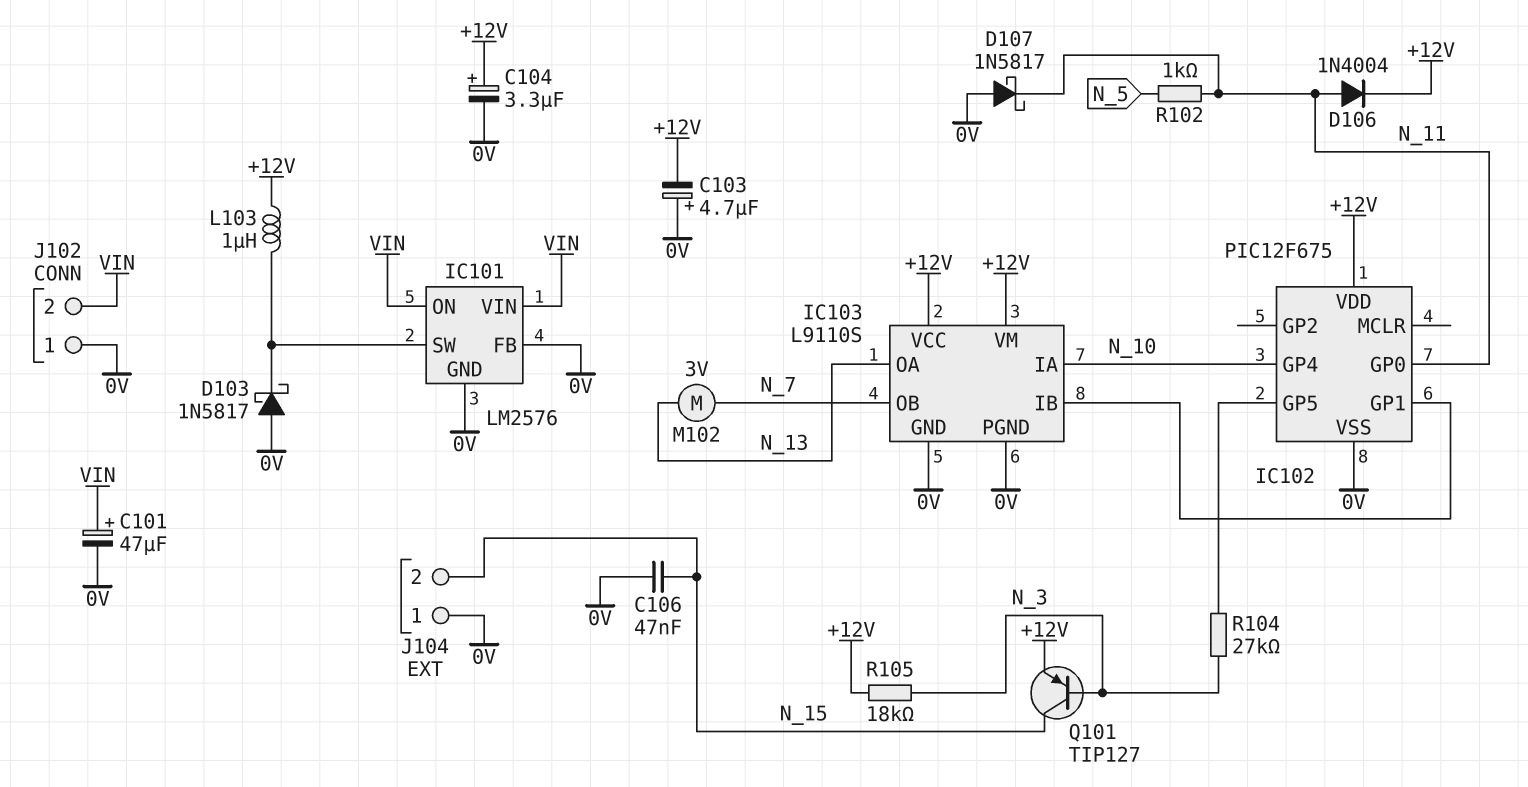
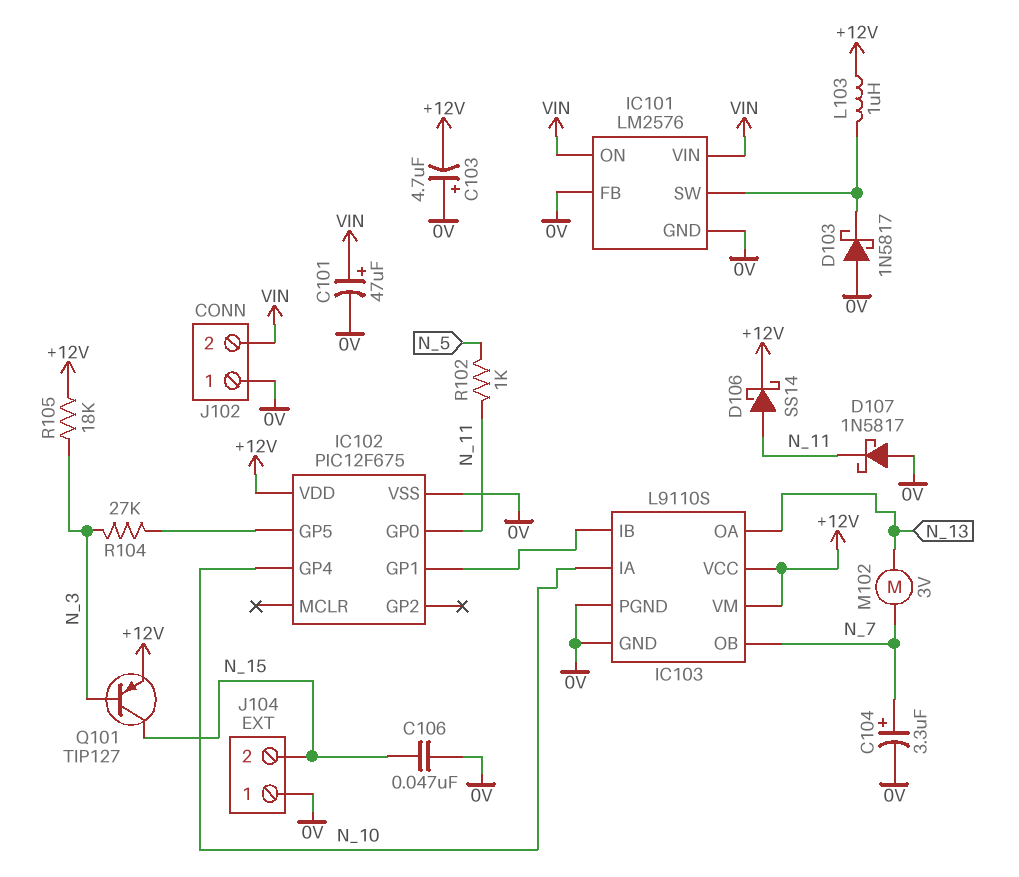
C104: 3.3uF (plus +12V, minus 0V) -> 3.3uF (plus N_7, minus 0V)
D106: diode 1N4004 (A N_11, K +12V) -> schottky SS14 (A N_11, K +12V)

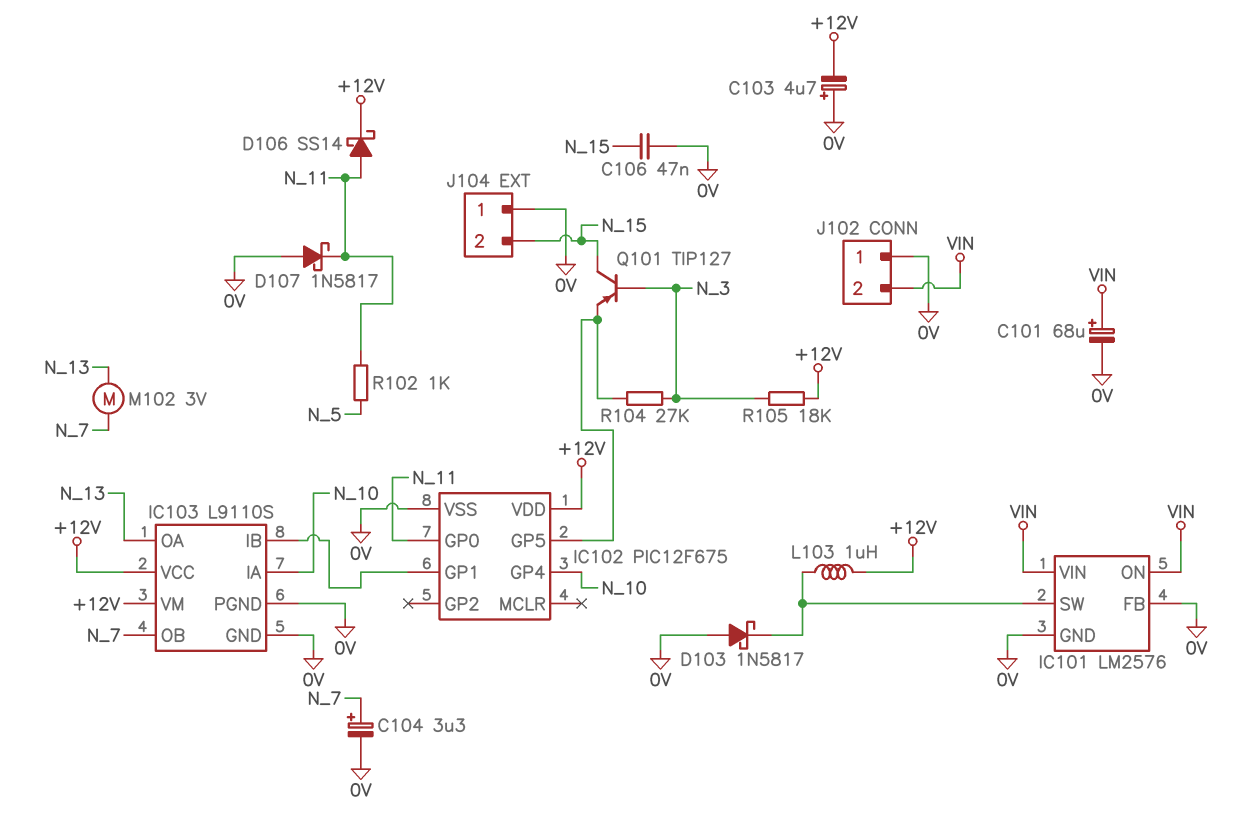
C101: 47uF (plus VIN, minus 0V) -> 68uF (plus VIN, minus 0V)
Q101: PNP TIP127 (B N_3, C N_15, E +12V) -> PNP TIP127 (B N_3, C N_15, E IC102/GP5)

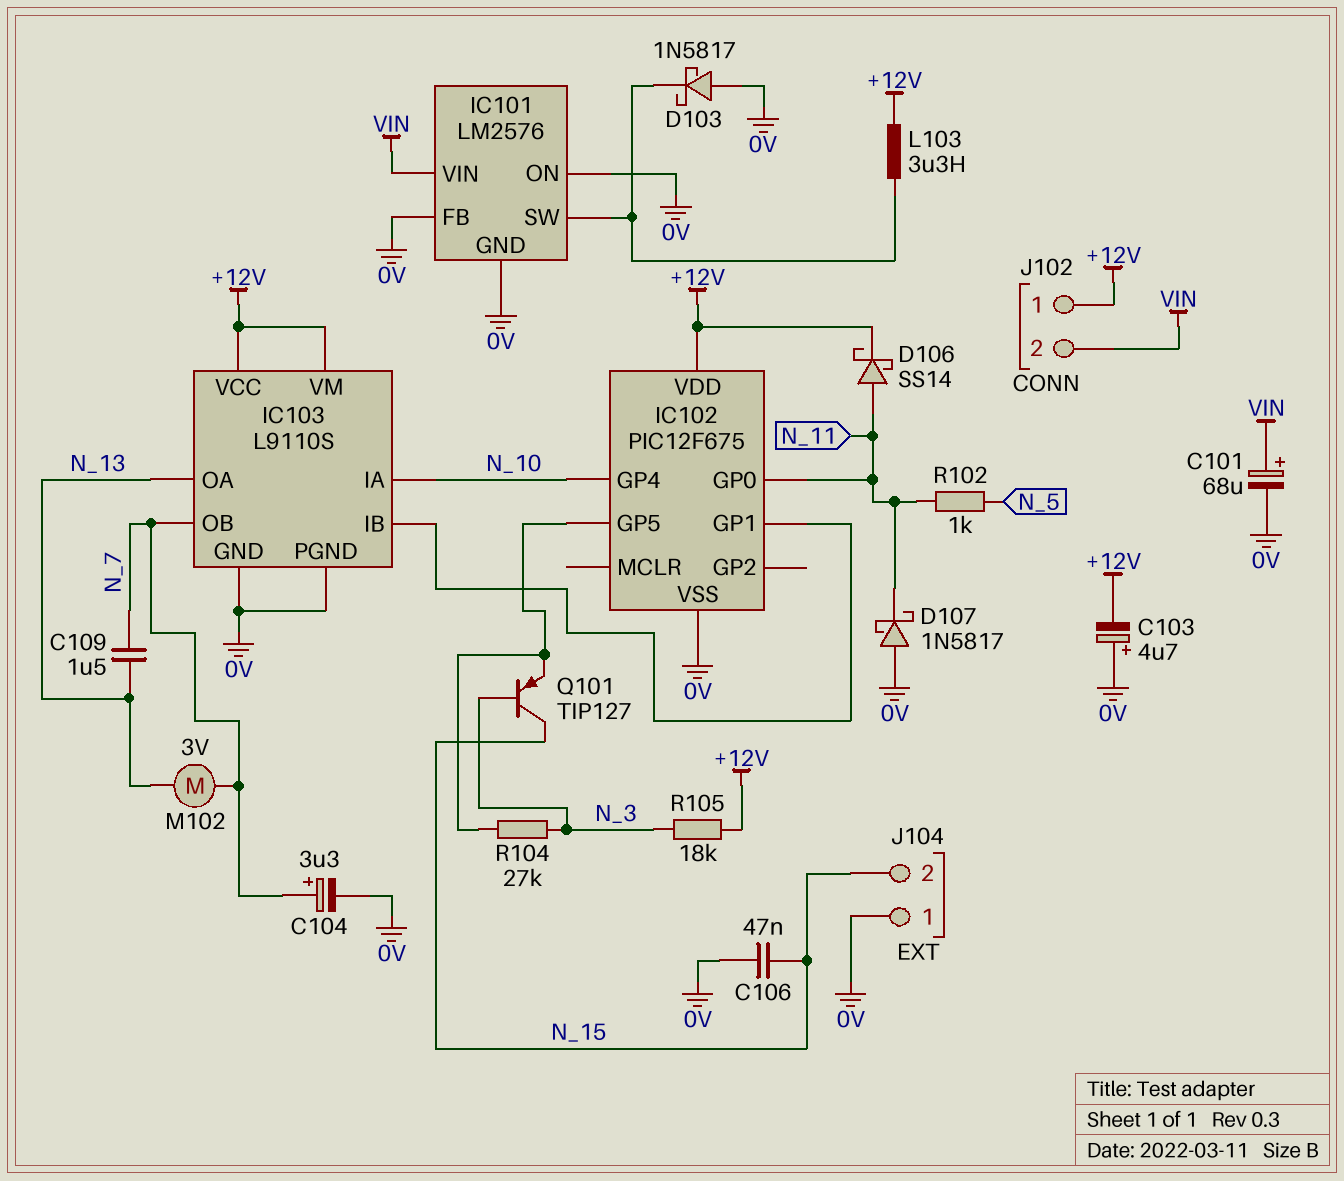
C109: none -> 1.5uF (N_7, N_13)
IC101 pin ON: VIN -> 0V
J102 pin 1: 0V -> +12V
L103: 1uH (+12V, IC101/SW) -> 3.3uH (+12V, IC101/SW)

